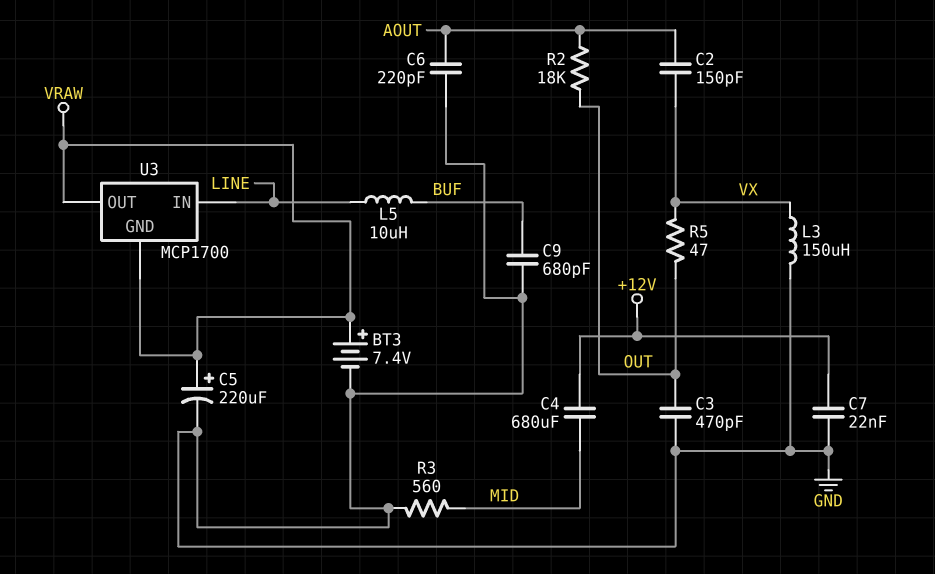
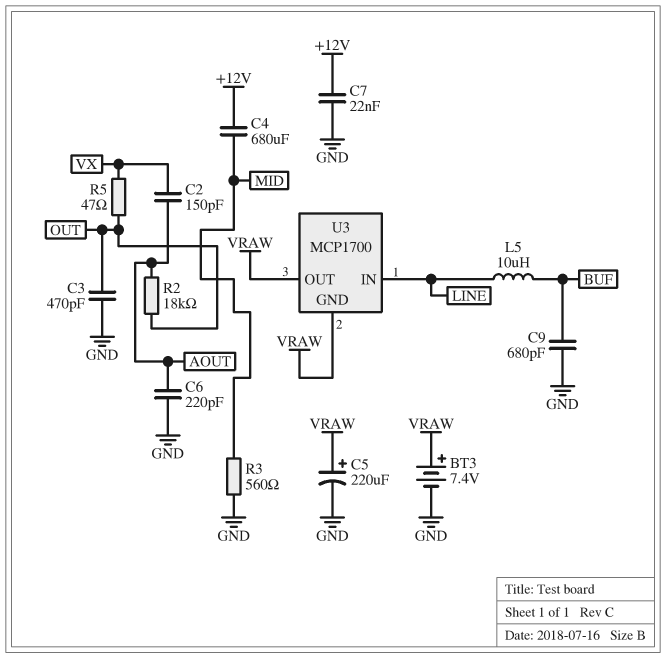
L3: 150uH (GND, VX) -> none

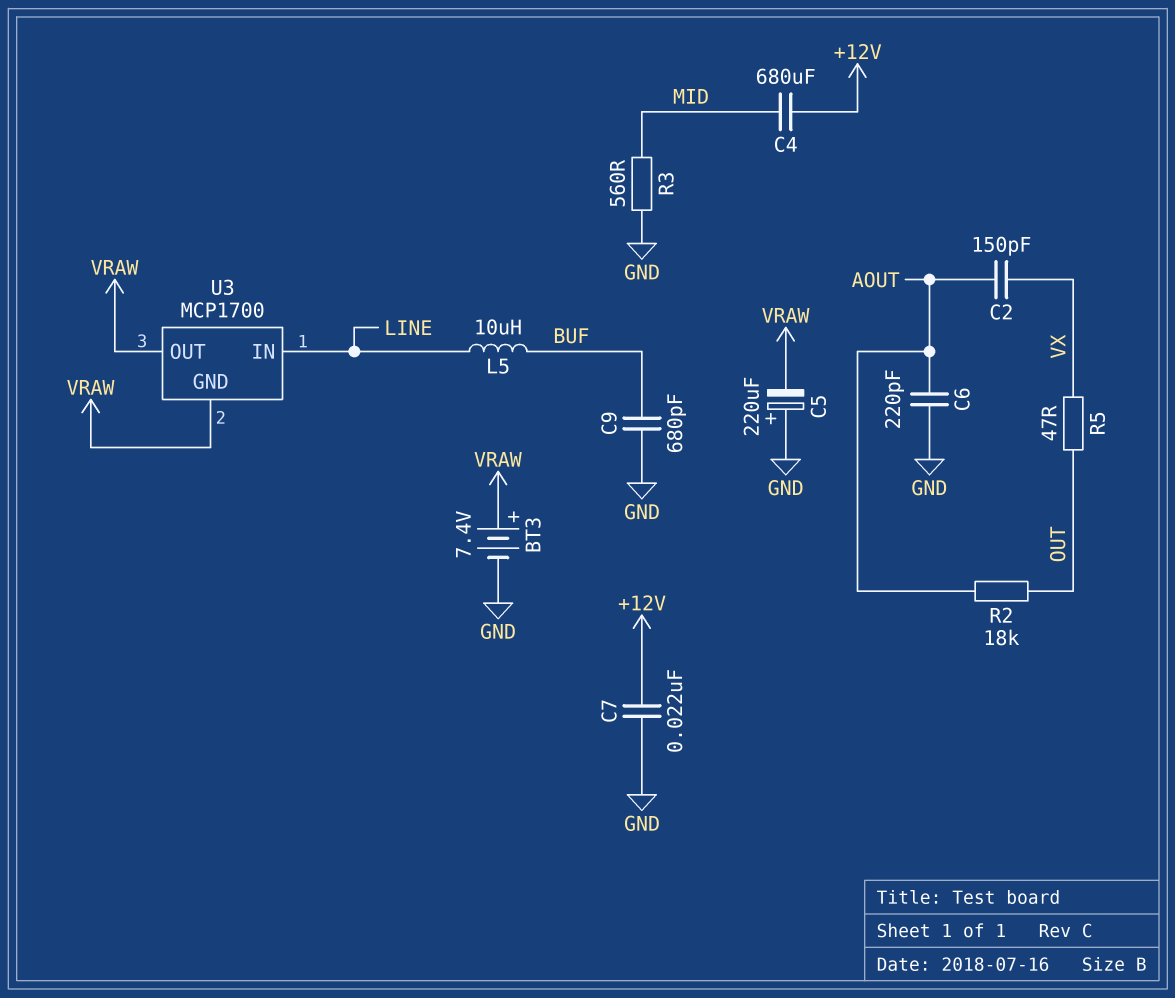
C3: 470pF (GND, OUT) -> none
C5: 220uF (plus VRAW, minus GND) -> 220uF (plus GND, minus VRAW)

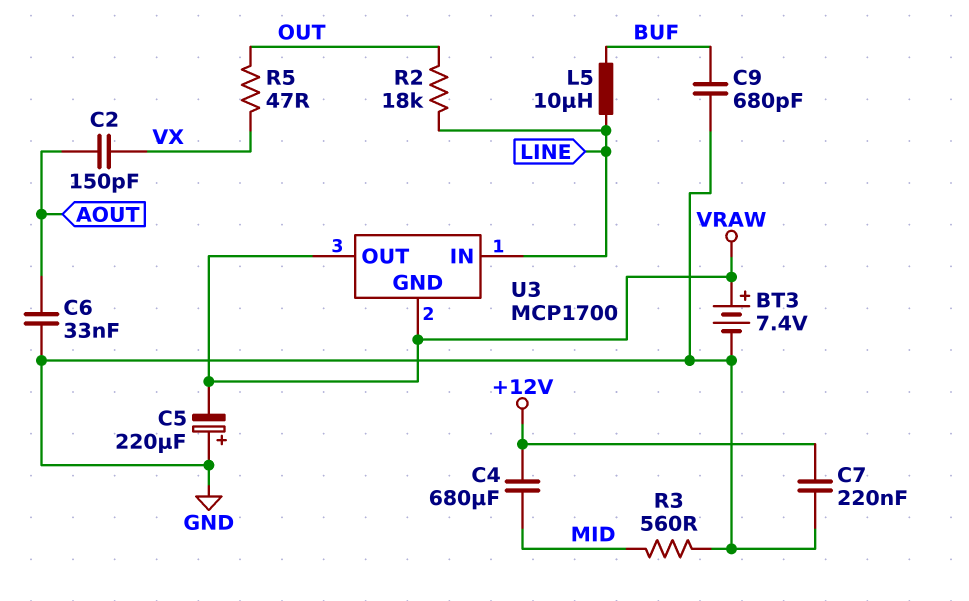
C6: 220pF (AOUT, GND) -> 33nF (AOUT, GND)
C7: 22nF (+12V, GND) -> 220nF (+12V, GND)
R2: 18k (AOUT, OUT) -> 18k (LINE, OUT)

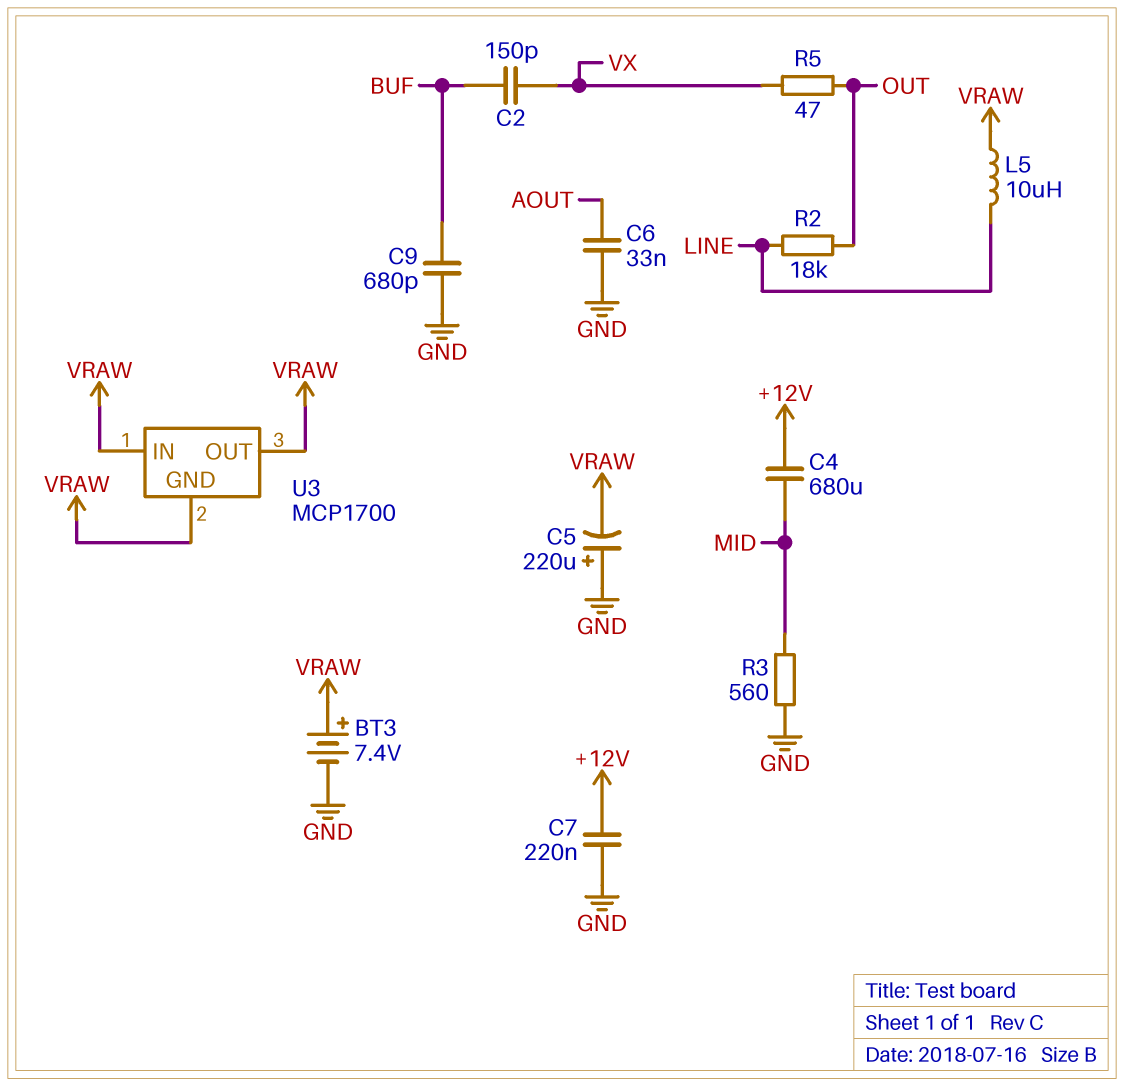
C2: 150pF (AOUT, VX) -> 150pF (BUF, VX)
L5: 10uH (BUF, LINE) -> 10uH (LINE, VRAW)
U3 pin IN: LINE -> VRAW

